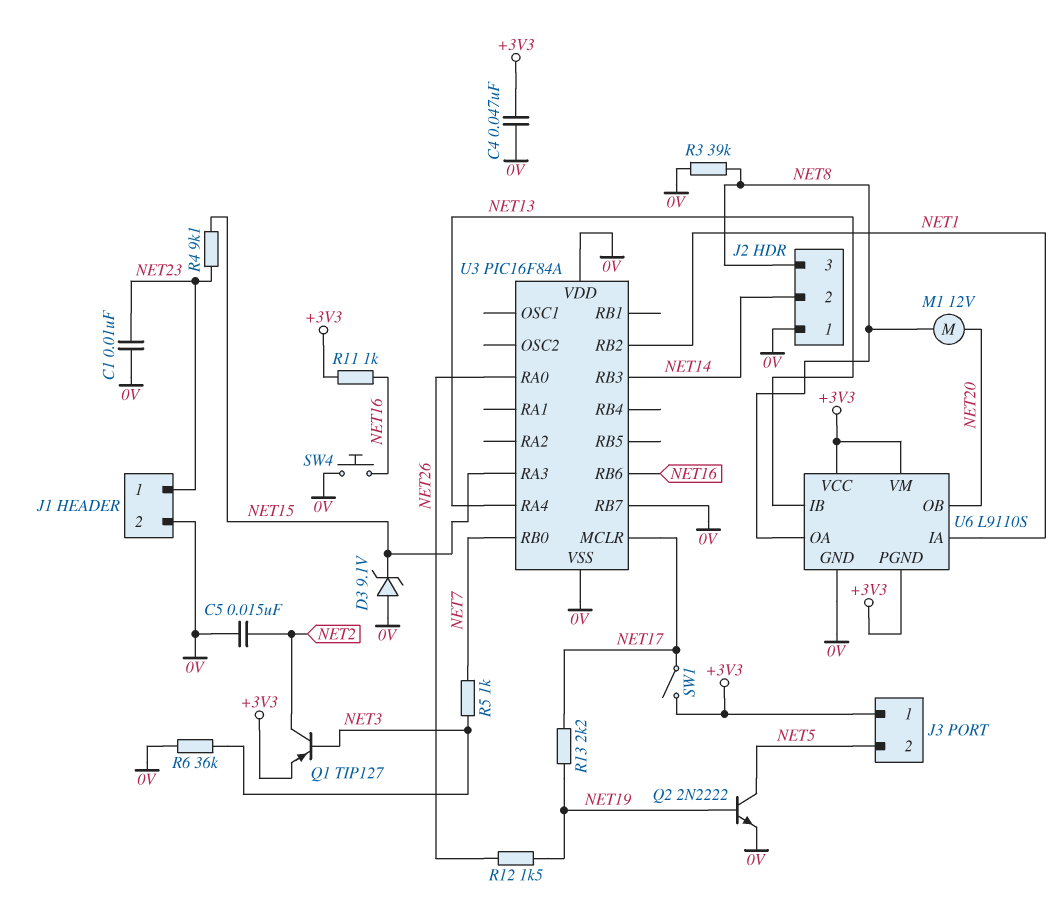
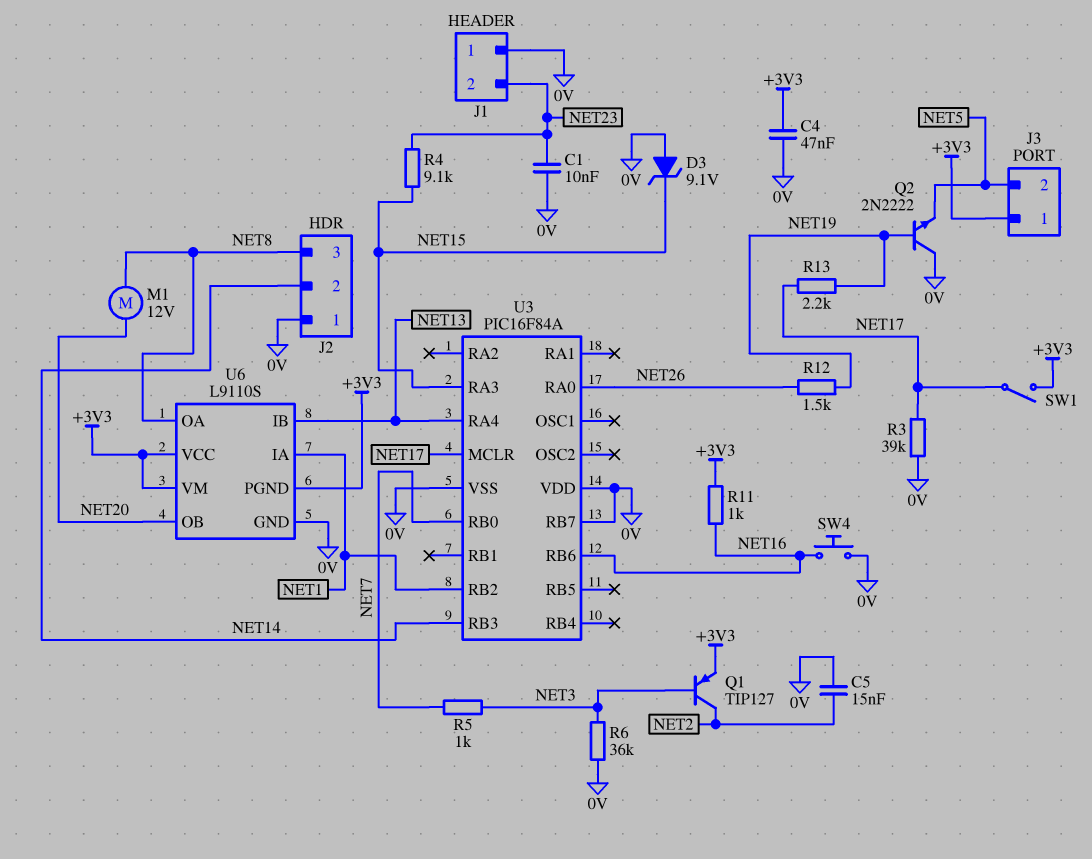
J1 pin 1: NET23 -> 0V
J1 pin 2: 0V -> NET23
Q2: NPN 2N2222 (B NET19, C NET5, E 0V) -> NPN 2N2222 (B NET19, C 0V, E NET5)
R3: 39k (0V, NET8) -> 39k (0V, NET17)

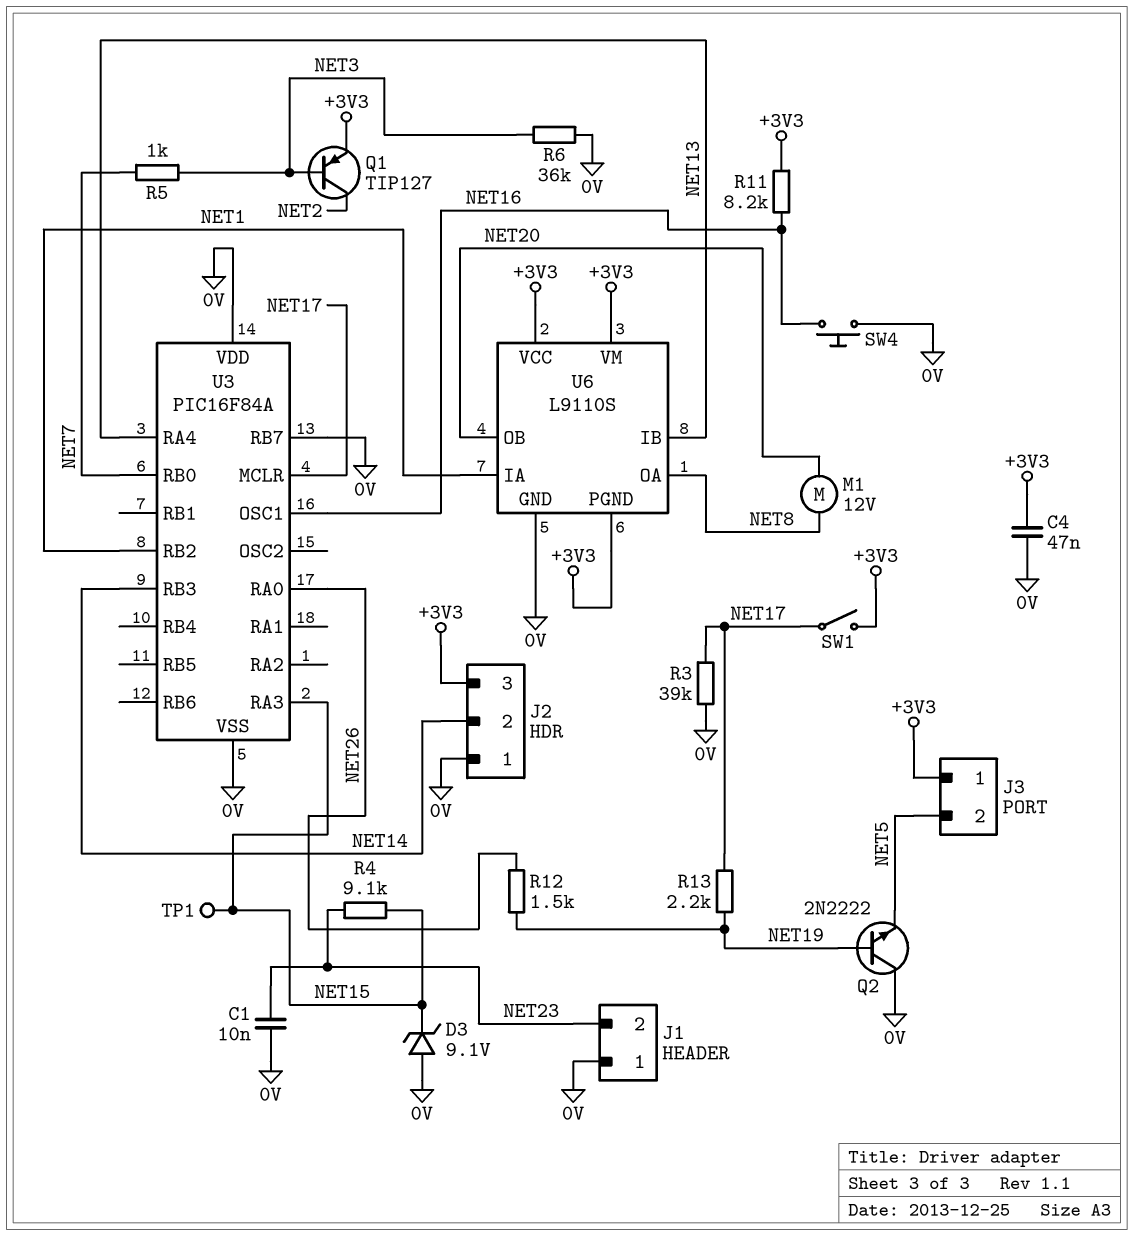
C5: 15nF (0V, NET2) -> none
J2 pin 3: NET8 -> +3V3
R11: 1k (+3V3, NET16) -> 8.2k (+3V3, NET16)
TP1: none -> test point (NET15)
U3 pin OSC1: none -> NET16
U3 pin RB6: NET16 -> none

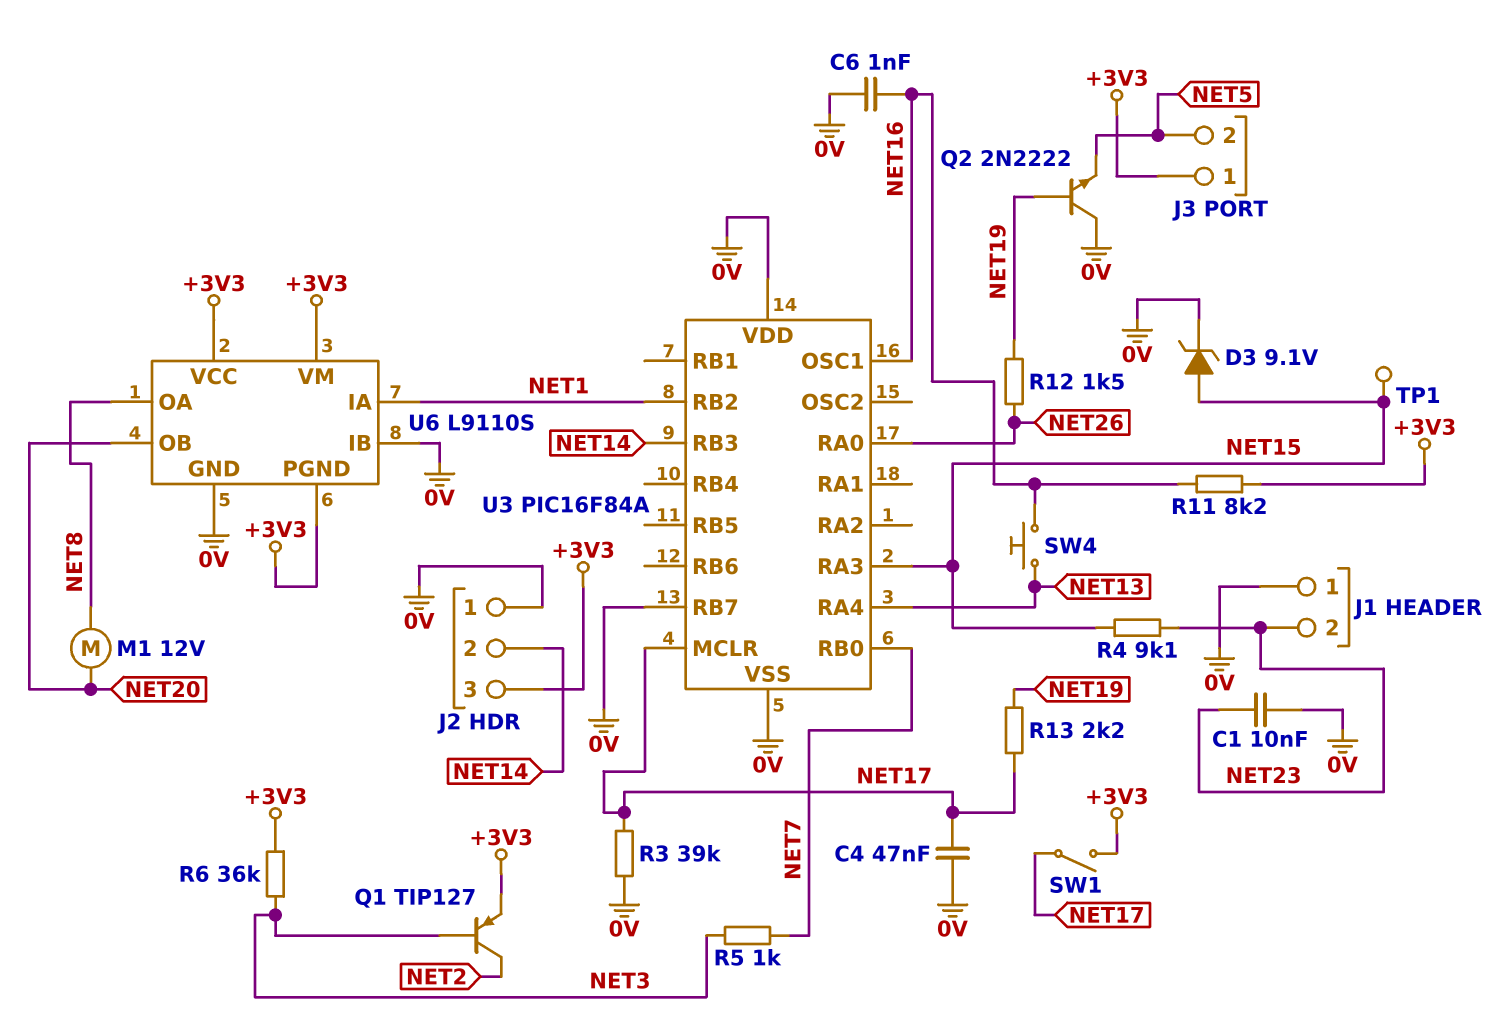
C4: 47nF (+3V3, 0V) -> 47nF (0V, NET17)
C6: none -> 1nF (0V, NET16)
D3: zener 9.1V (A 0V, K NET15) -> zener 9.1V (A NET15, K 0V)
R6: 36k (0V, NET3) -> 36k (+3V3, NET3)
SW4: button (0V, NET16) -> button (NET13, NET16)
U6 pin IB: NET13 -> 0V

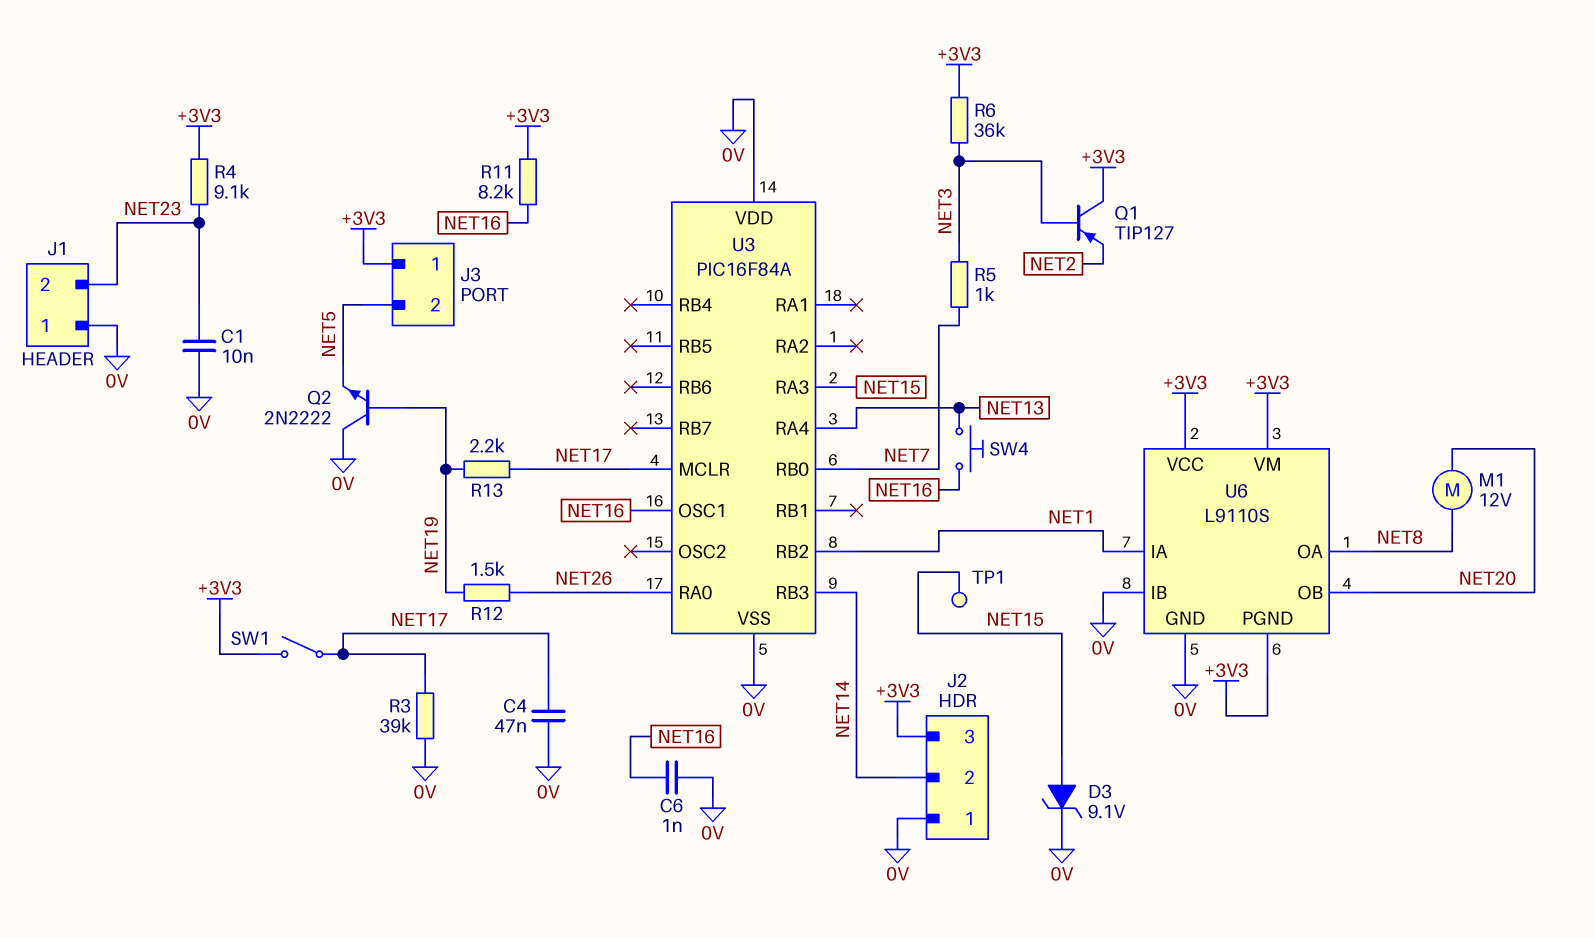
Q1: PNP TIP127 (B NET3, C NET2, E +3V3) -> PNP TIP127 (B NET3, C +3V3, E NET2)
R4: 9.1k (NET15, NET23) -> 9.1k (+3V3, NET23)
U3 pin RB7: 0V -> none

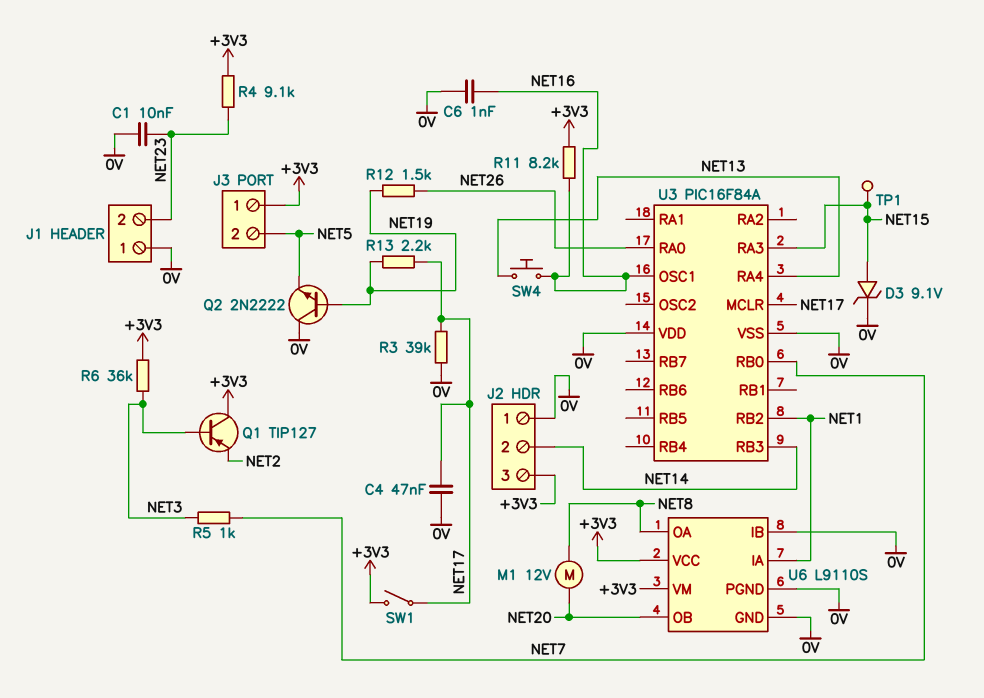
U6 pin PGND: +3V3 -> 0V

